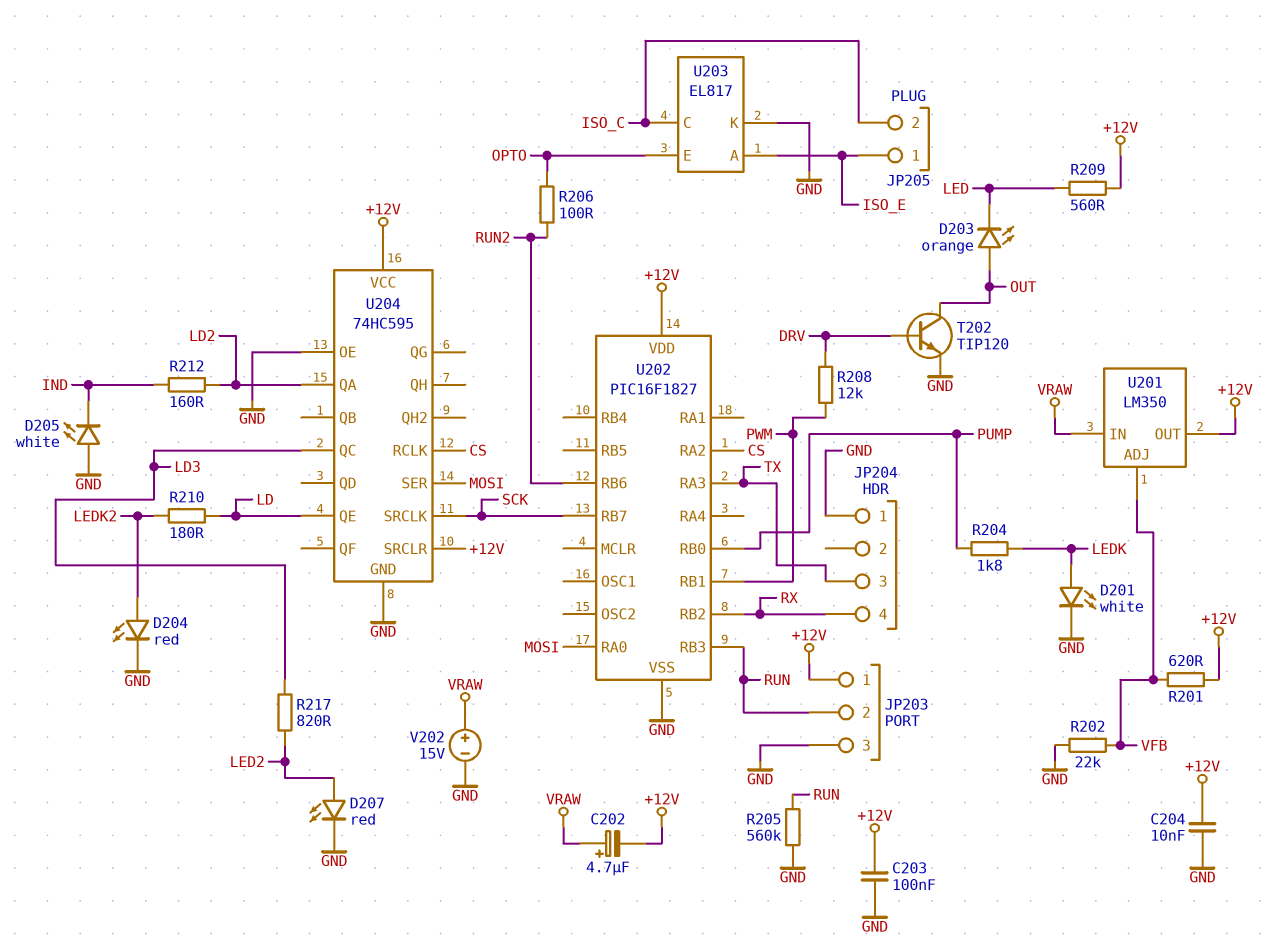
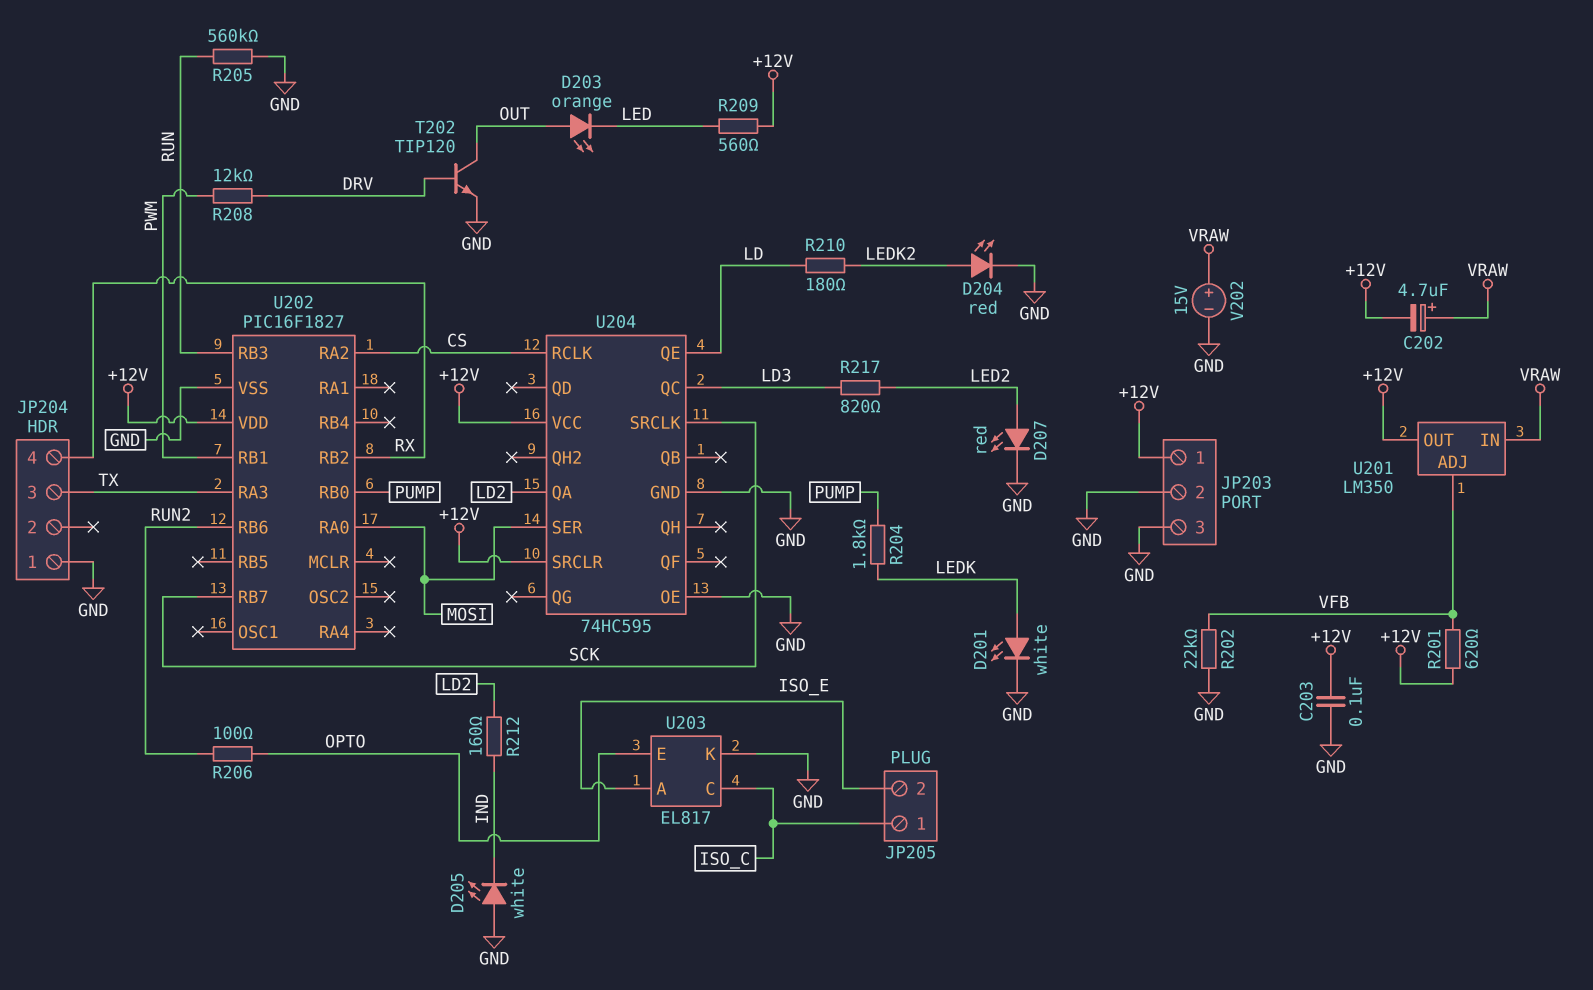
C204: 10nF (+12V, GND) -> none
JP203 pin 2: RUN -> GND
JP205 pin 1: ISO_E -> ISO_C
JP205 pin 2: ISO_C -> ISO_E

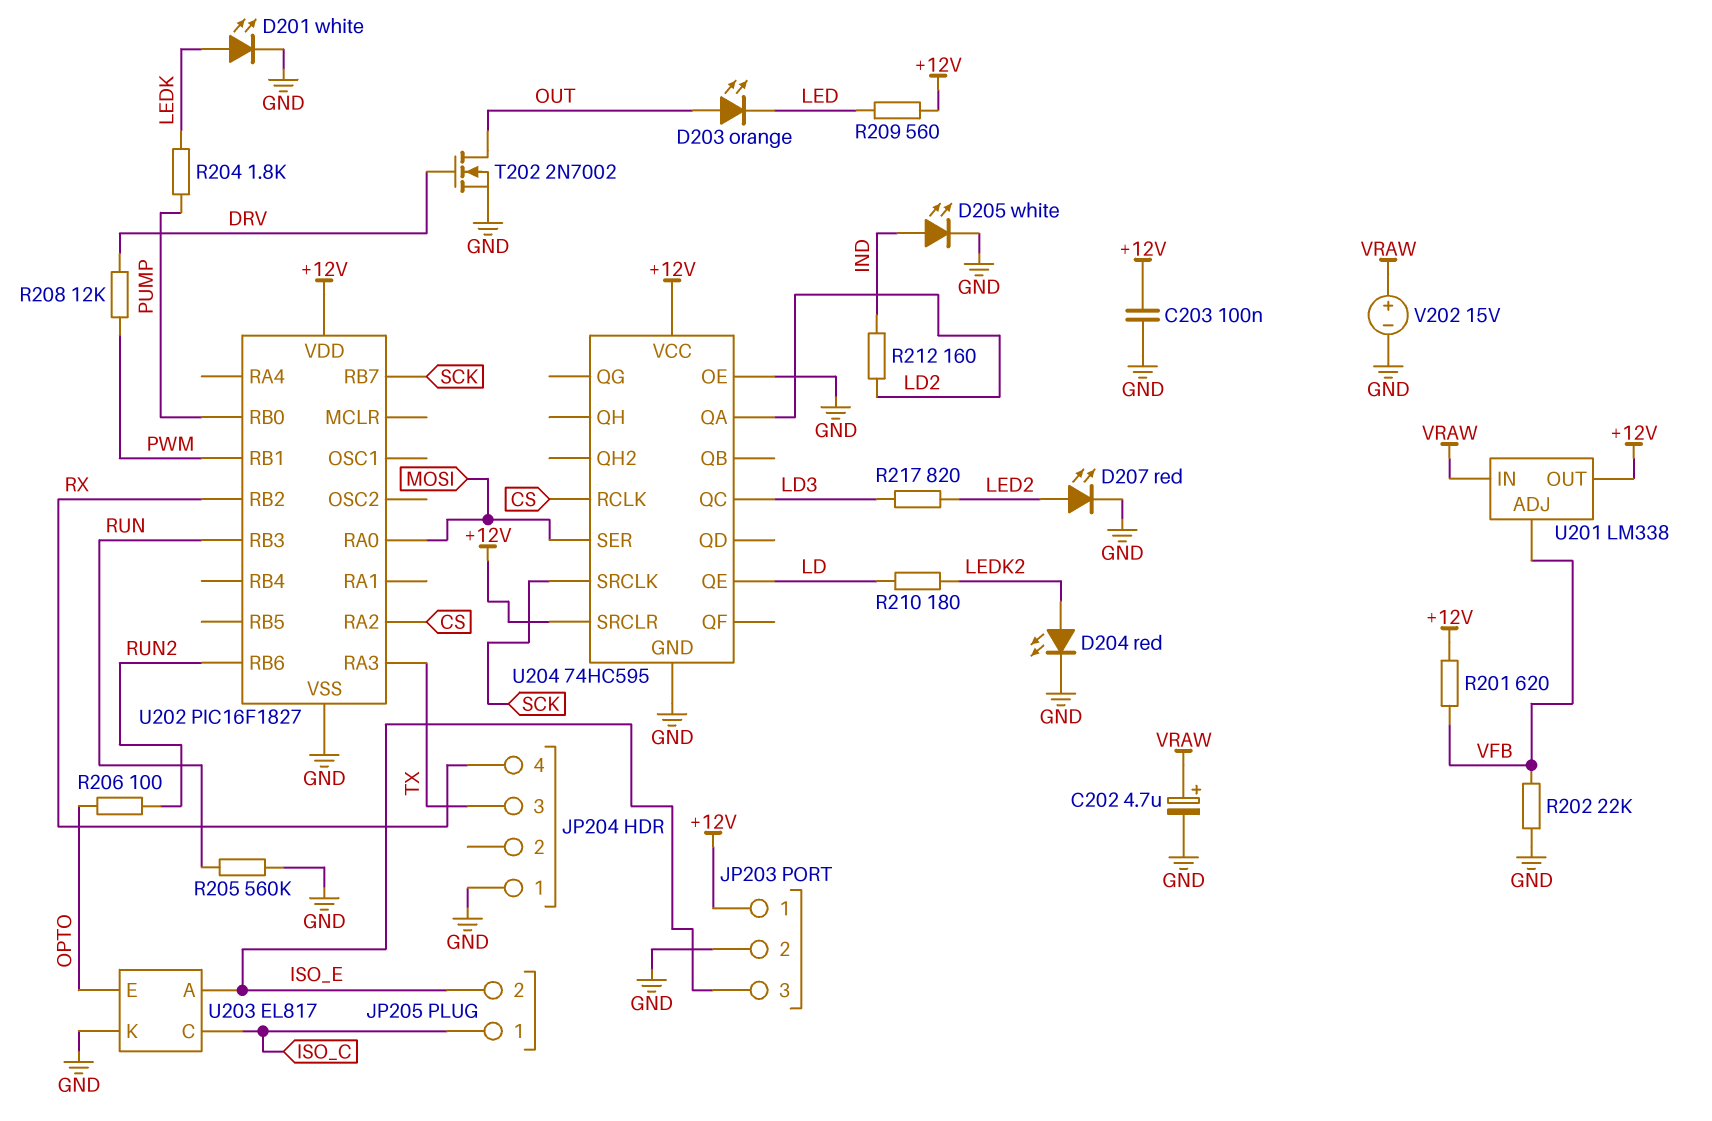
C202: 4.7uF (plus VRAW, minus +12V) -> 4.7uF (plus VRAW, minus GND)
D205: LED white (A GND, K IND) -> LED white (A IND, K GND)
JP203 pin 3: GND -> ISO_E
T202: NPN TIP120 (B DRV, C OUT, E GND) -> NMOS 2N7002 (G DRV, D OUT, S GND)
U201: LM350 -> LM338

